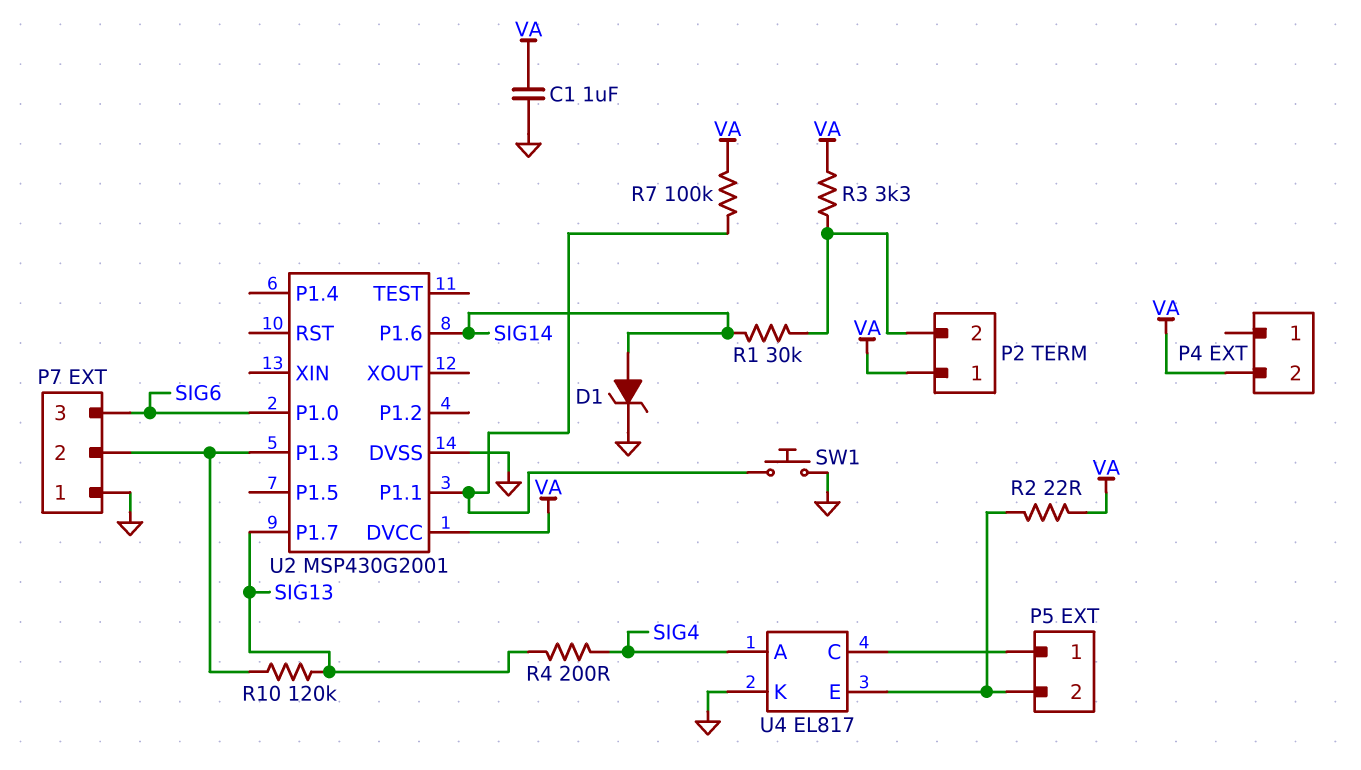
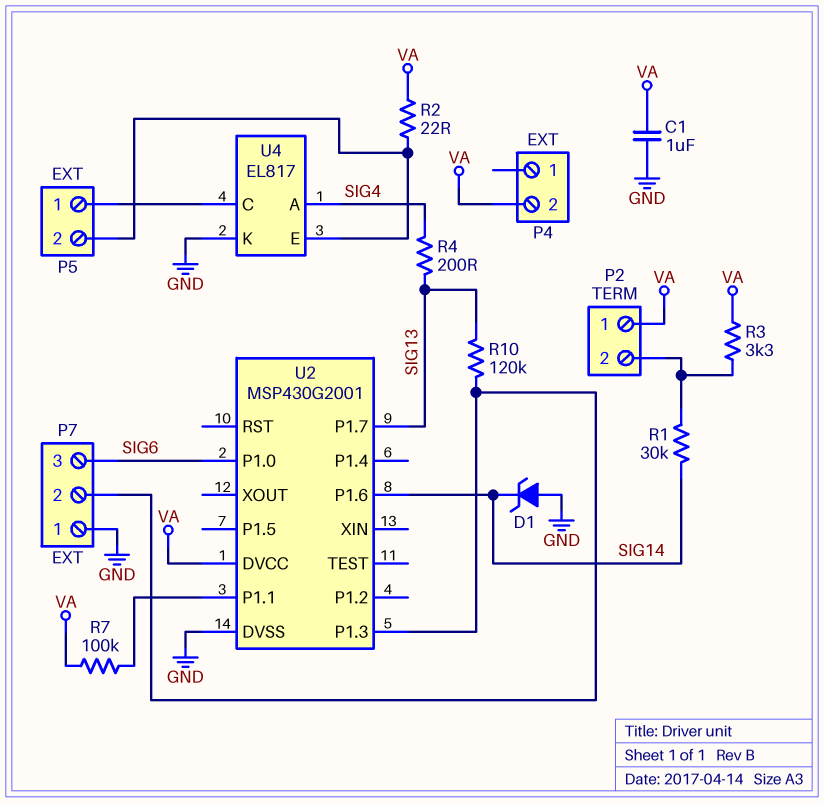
D1: zener (A SIG14, K GND) -> zener (A GND, K SIG14)
SW1: button (GND, U2/P1.1) -> none

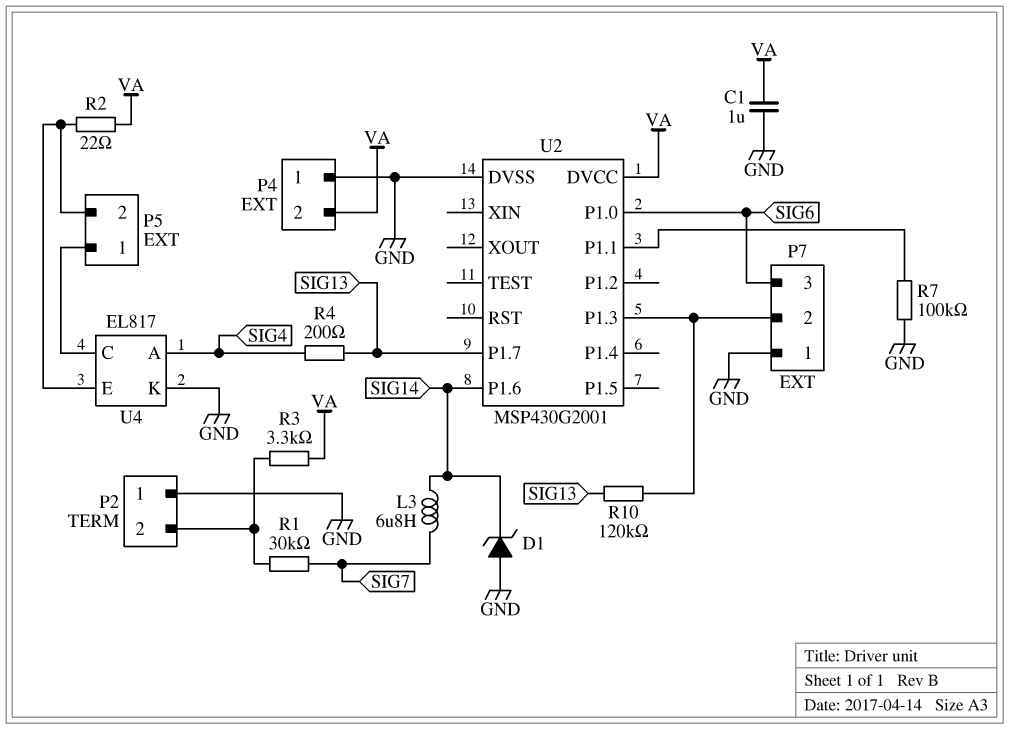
L3: none -> 6.8uH (SIG7, SIG14)
P2 pin 1: VA -> GND
P4 pin 1: none -> GND
R1: 30k (P2/2, SIG14) -> 30k (P2/2, SIG7)
R7: 100k (U2/P1.1, VA) -> 100k (GND, U2/P1.1)

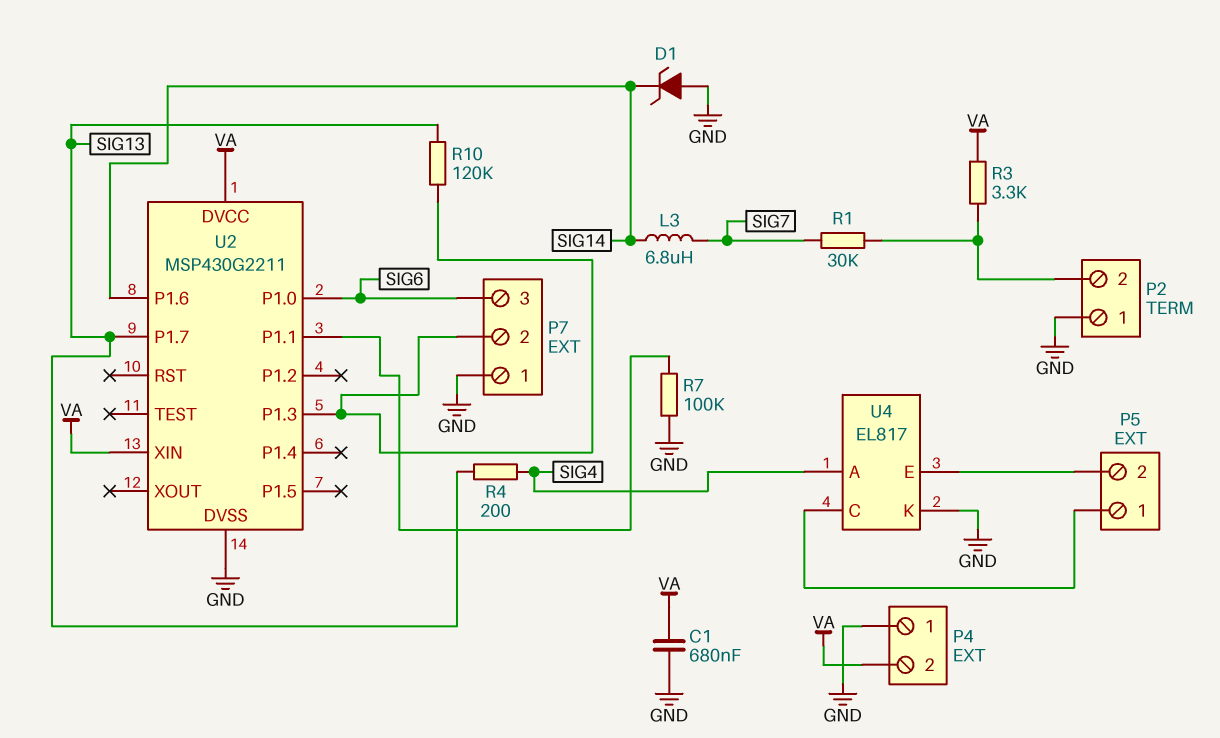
C1: 1uF (GND, VA) -> 680nF (GND, VA)
R2: 22 (P5/2, VA) -> none
U2: MSP430G2001 -> MSP430G2211
U2 pin XIN: none -> VA

